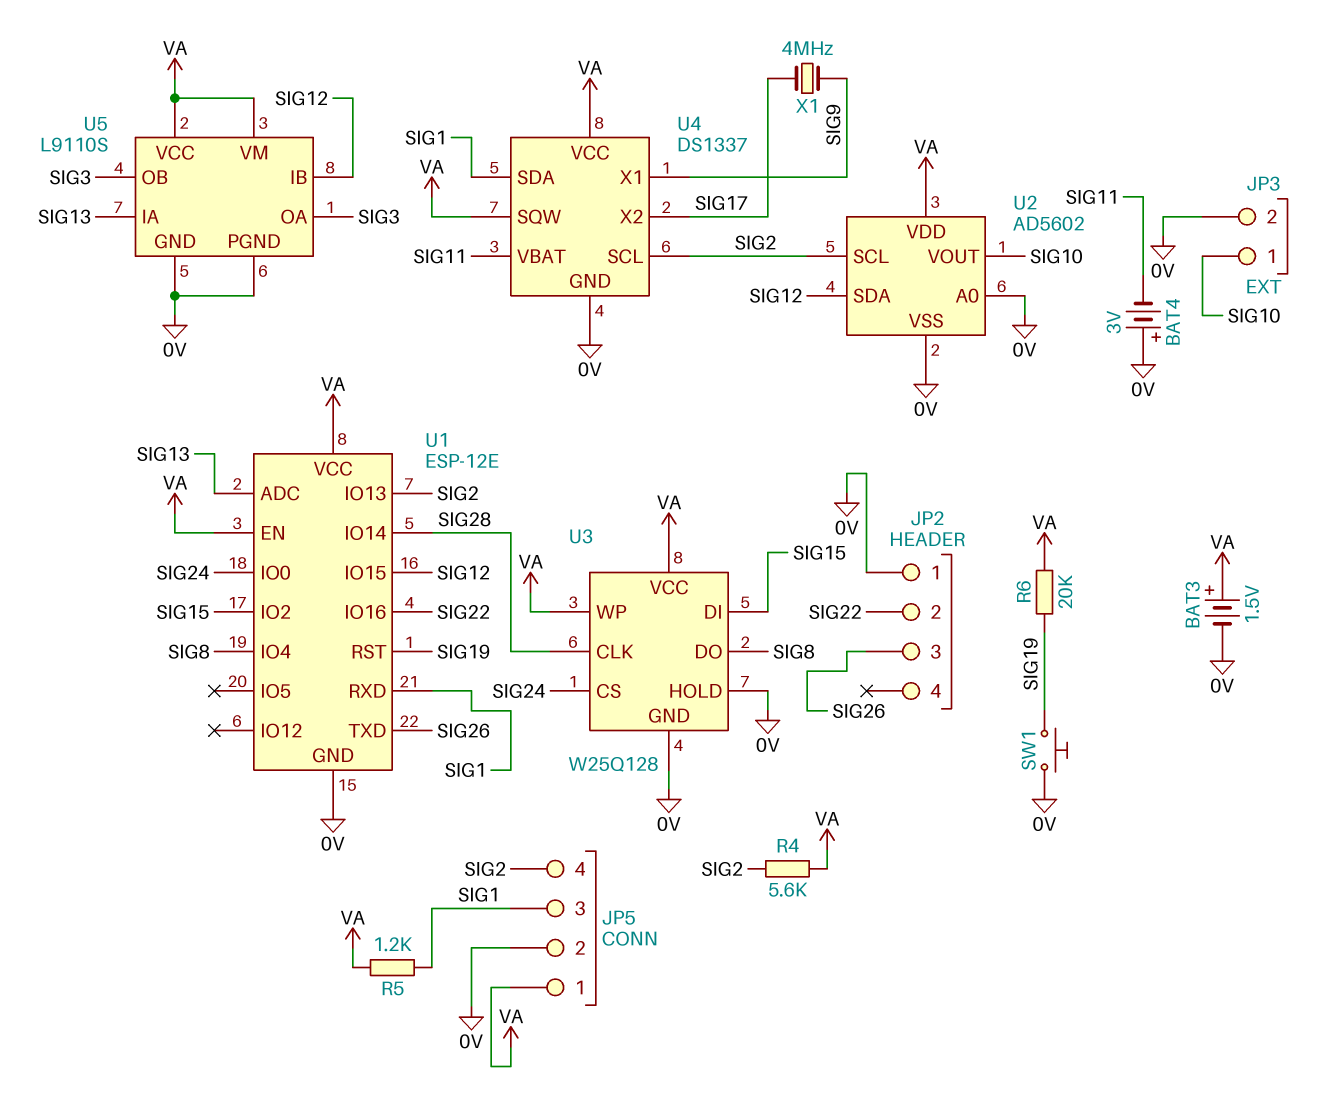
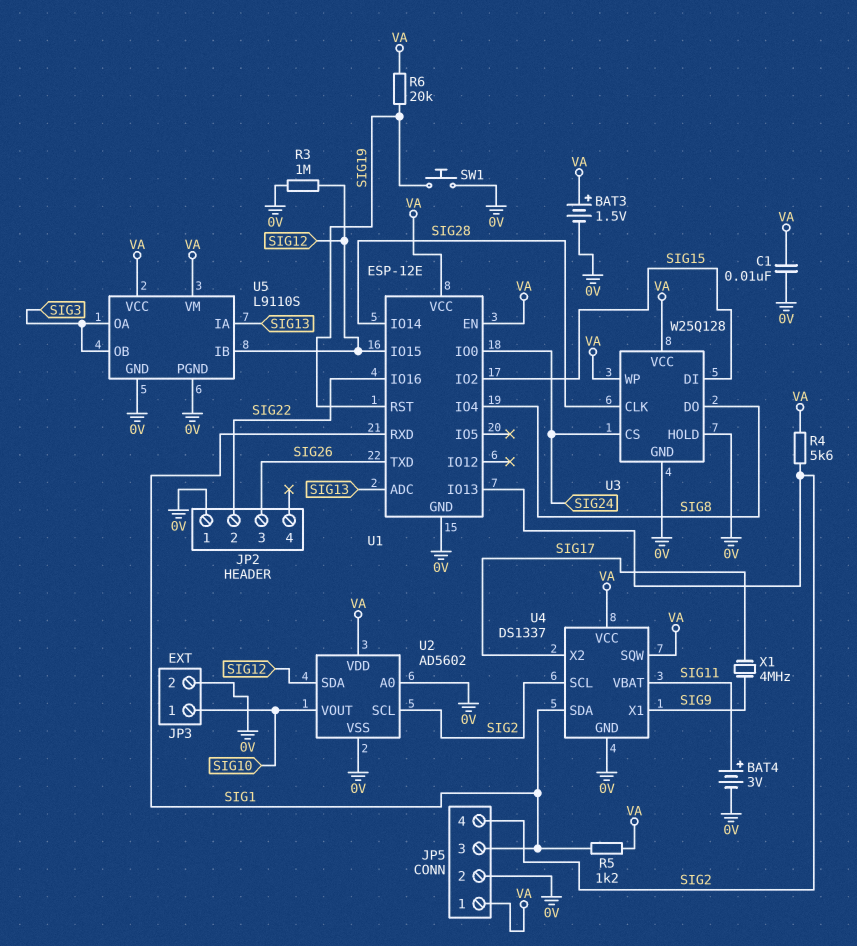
BAT4: 3V (plus 0V, minus SIG11) -> 3V (plus SIG11, minus 0V)
C1: none -> 10nF (0V, VA)
R3: none -> 1M (0V, SIG12)

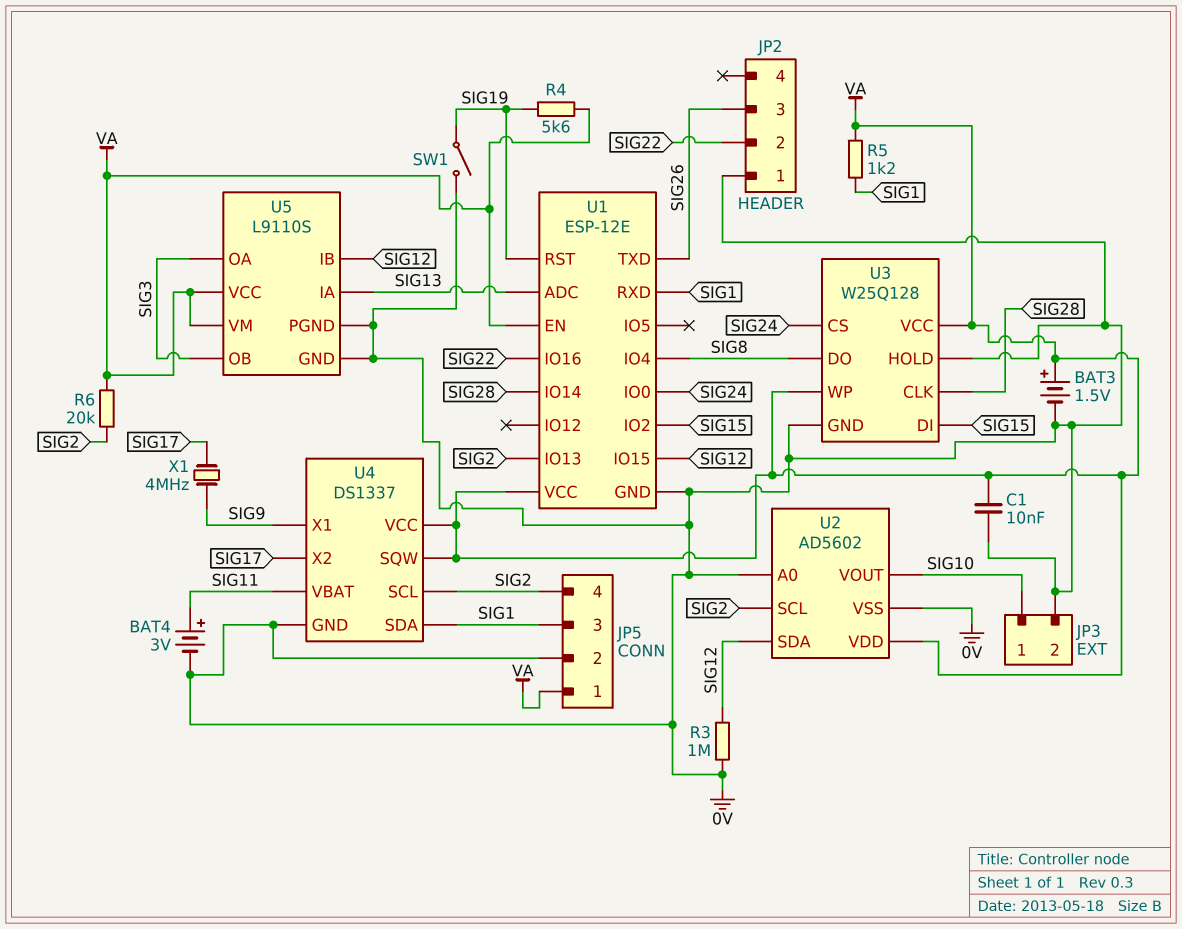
R4: 5.6k (SIG2, VA) -> 5.6k (SIG19, VA)
R6: 20k (SIG19, VA) -> 20k (SIG2, VA)
SW1: button (0V, SIG19) -> switch (0V, SIG19)

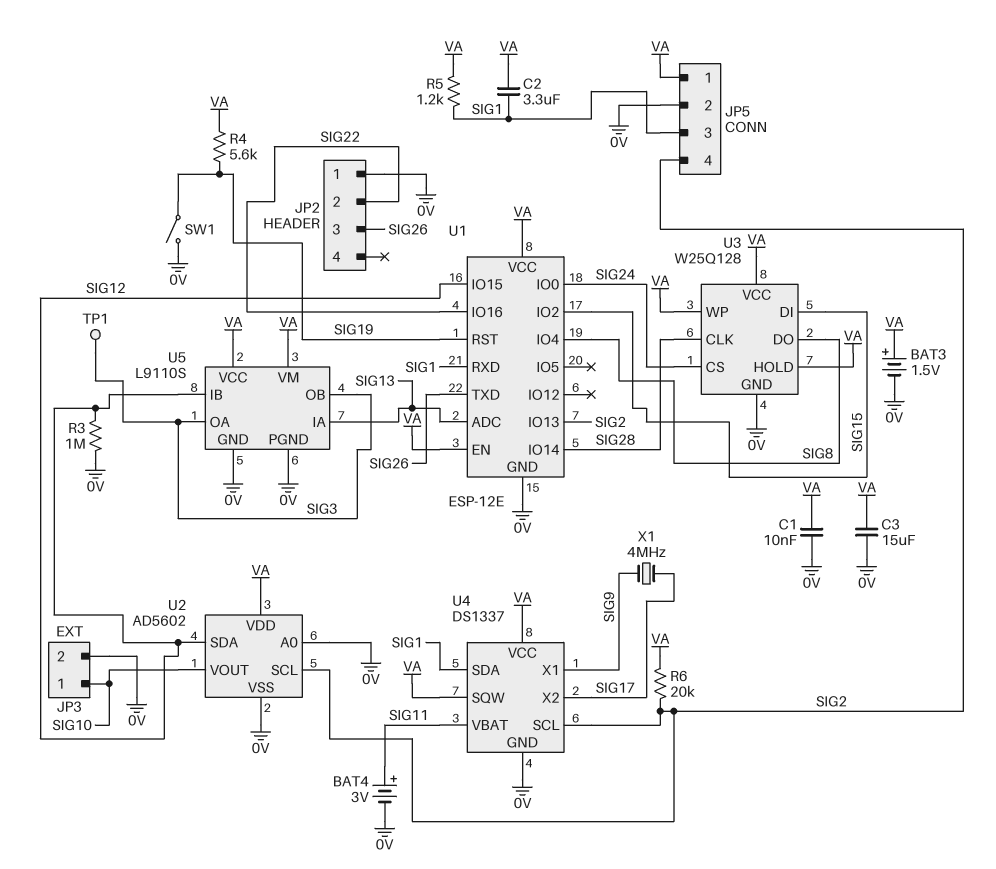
C2: none -> 3.3uF (SIG1, VA)
C3: none -> 15uF (0V, VA)
TP1: none -> test point (SIG3)
U3 pin HOLD: 0V -> VA

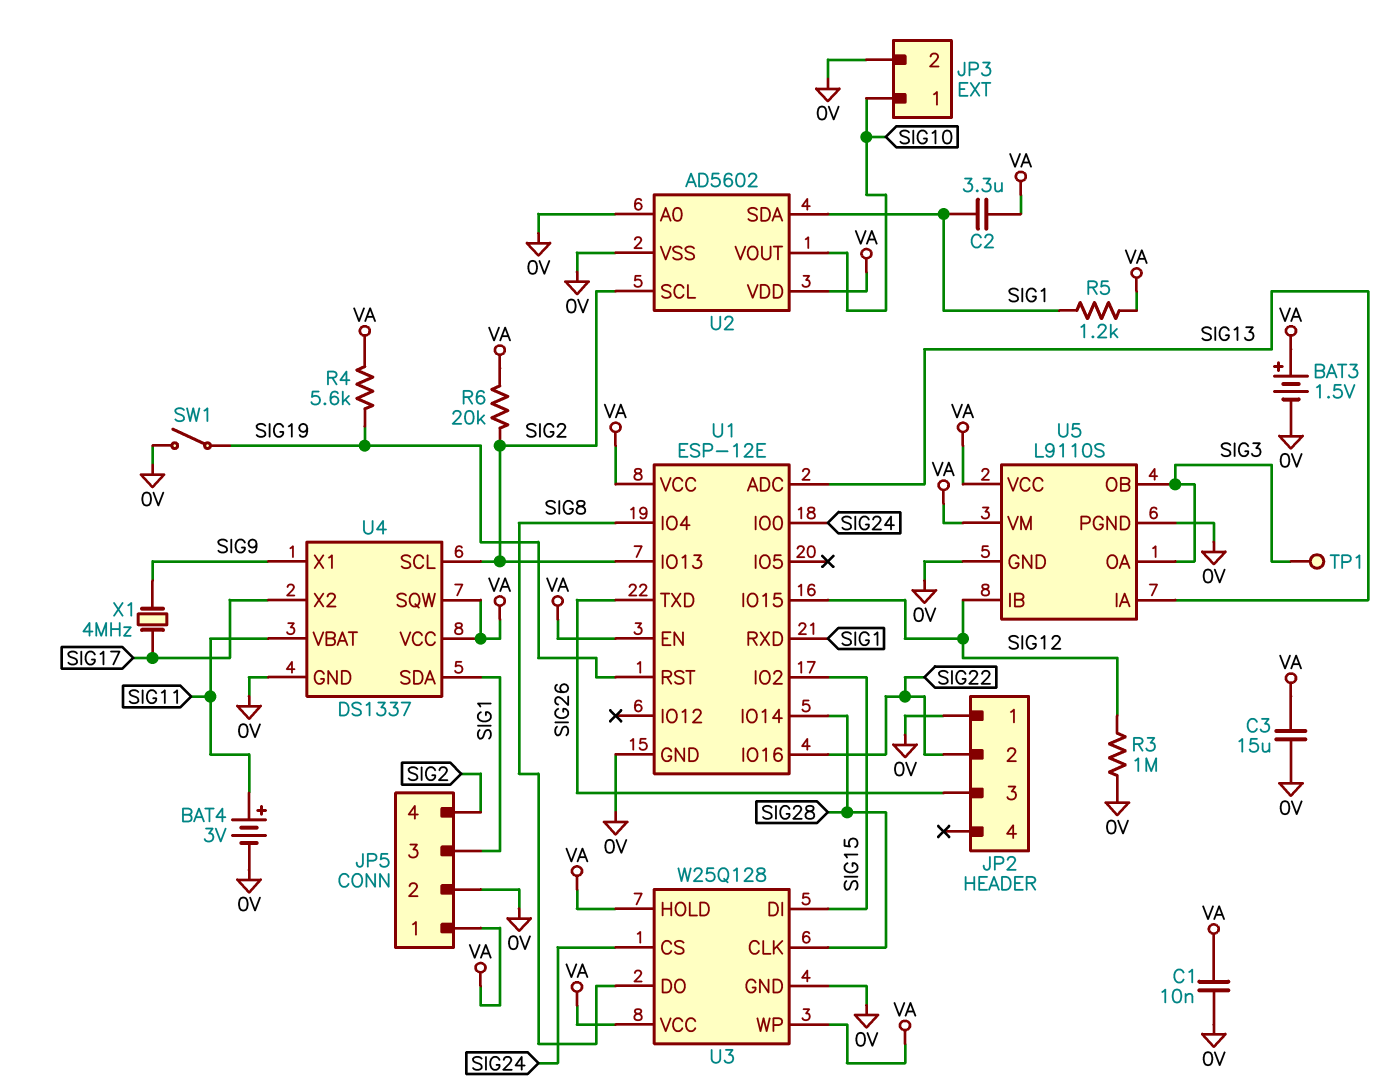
U2 pin SDA: SIG12 -> SIG1

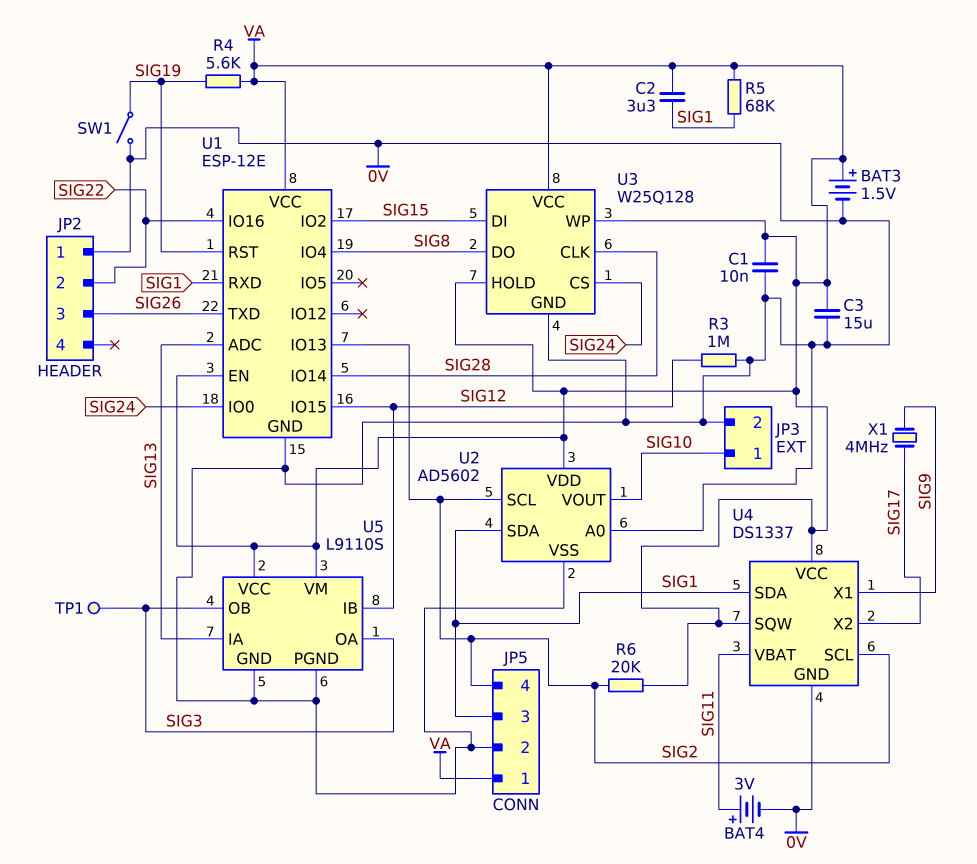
R5: 1.2k (SIG1, VA) -> 68k (SIG1, VA)

